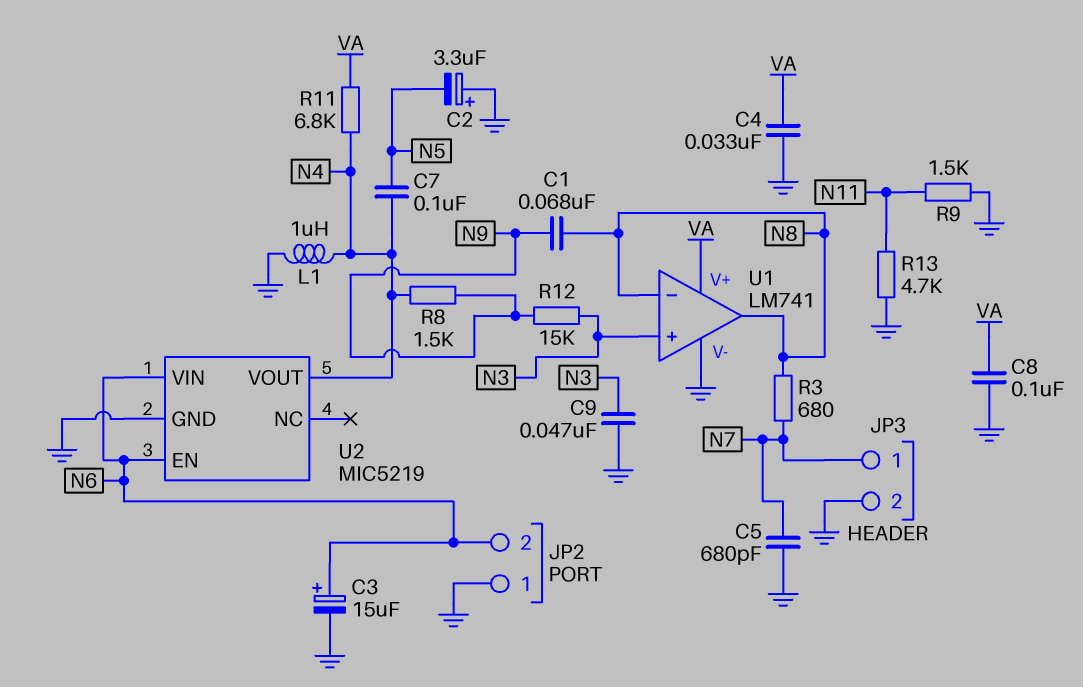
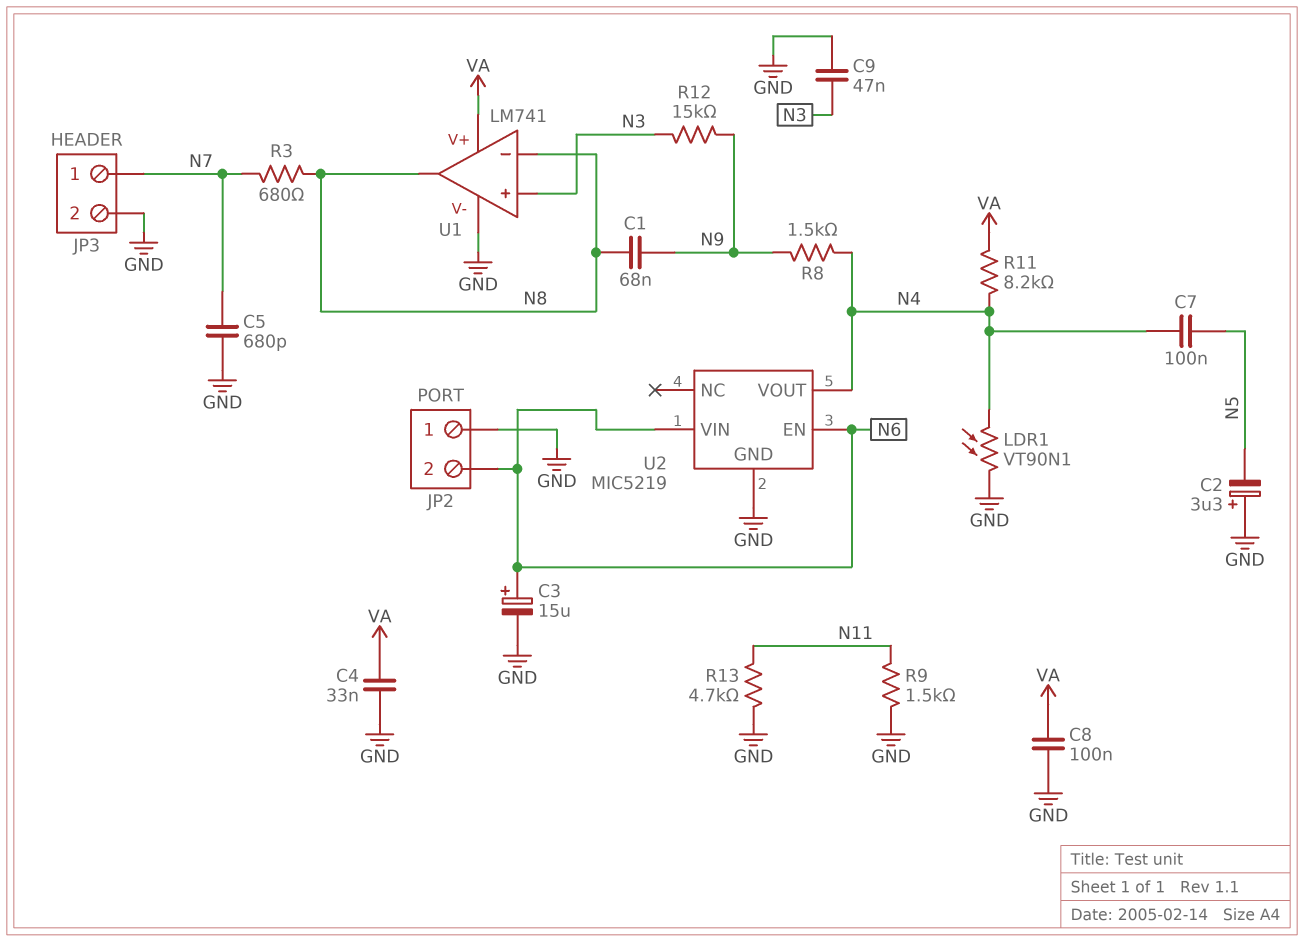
L1: 1uH (GND, N4) -> none
LDR1: none -> VT90N1 (GND, N4)
R11: 6.8k (N4, VA) -> 8.2k (N4, VA)

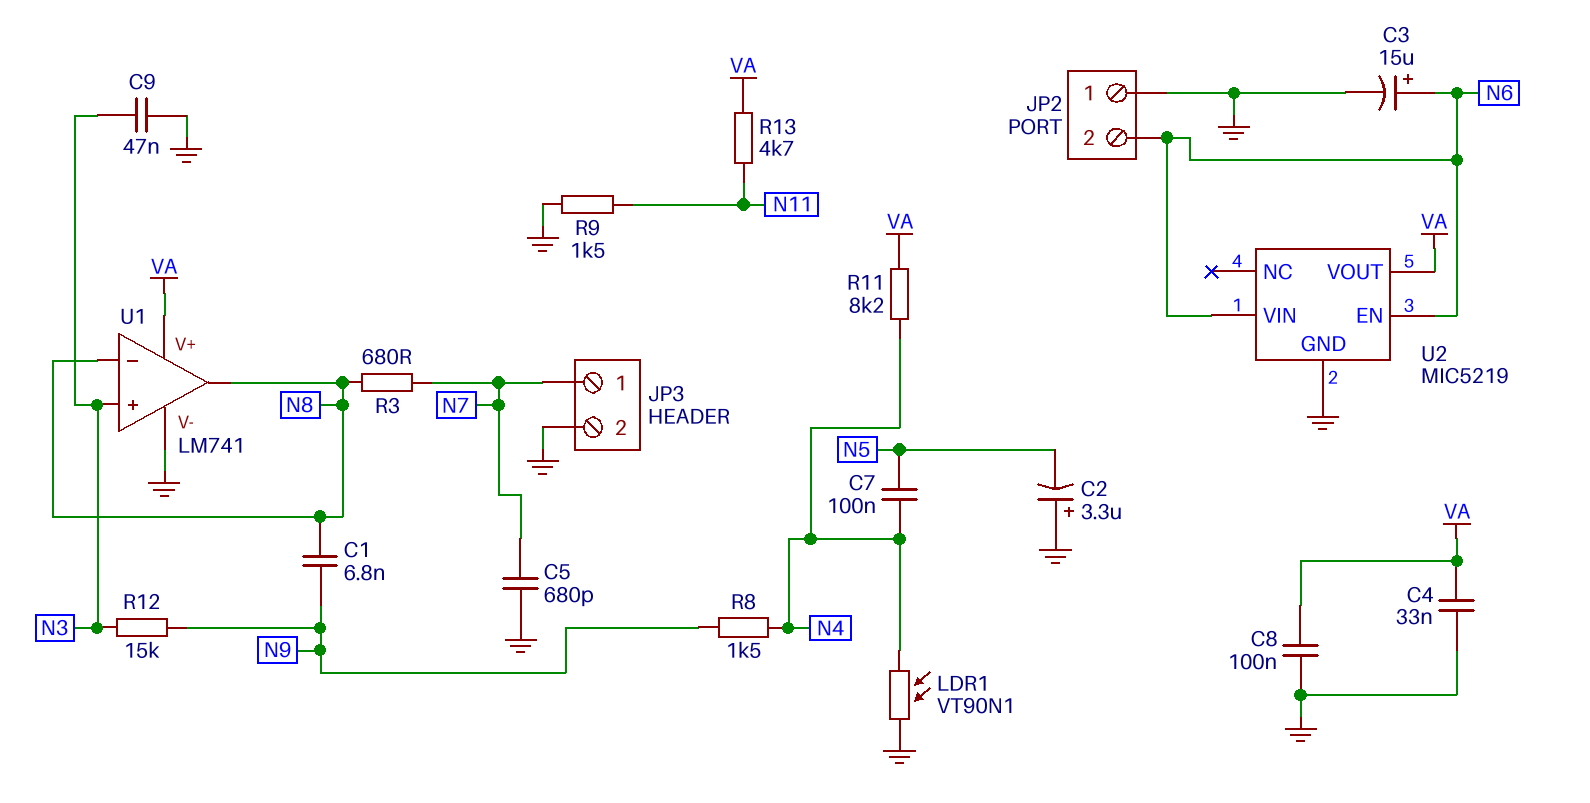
C1: 68nF (N8, N9) -> 6.8nF (N8, N9)
R13: 4.7k (GND, N11) -> 4.7k (N11, VA)
U2 pin VOUT: N4 -> VA

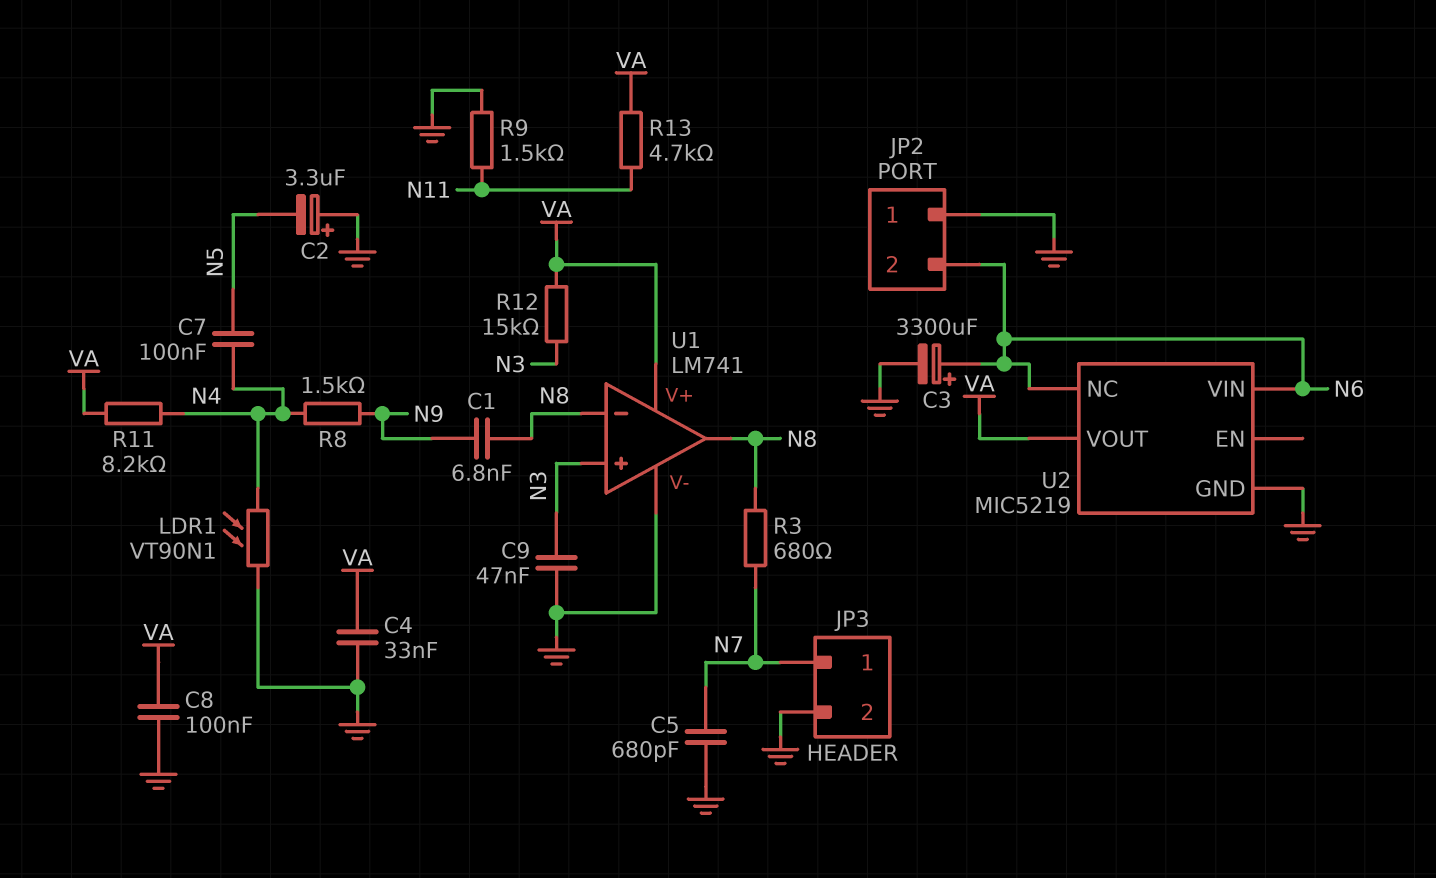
C3: 15uF (plus N6, minus GND) -> 3300uF (plus N6, minus GND)
R12: 15k (N3, N9) -> 15k (N3, VA)
U2 pin EN: N6 -> none
U2 pin NC: none -> N6

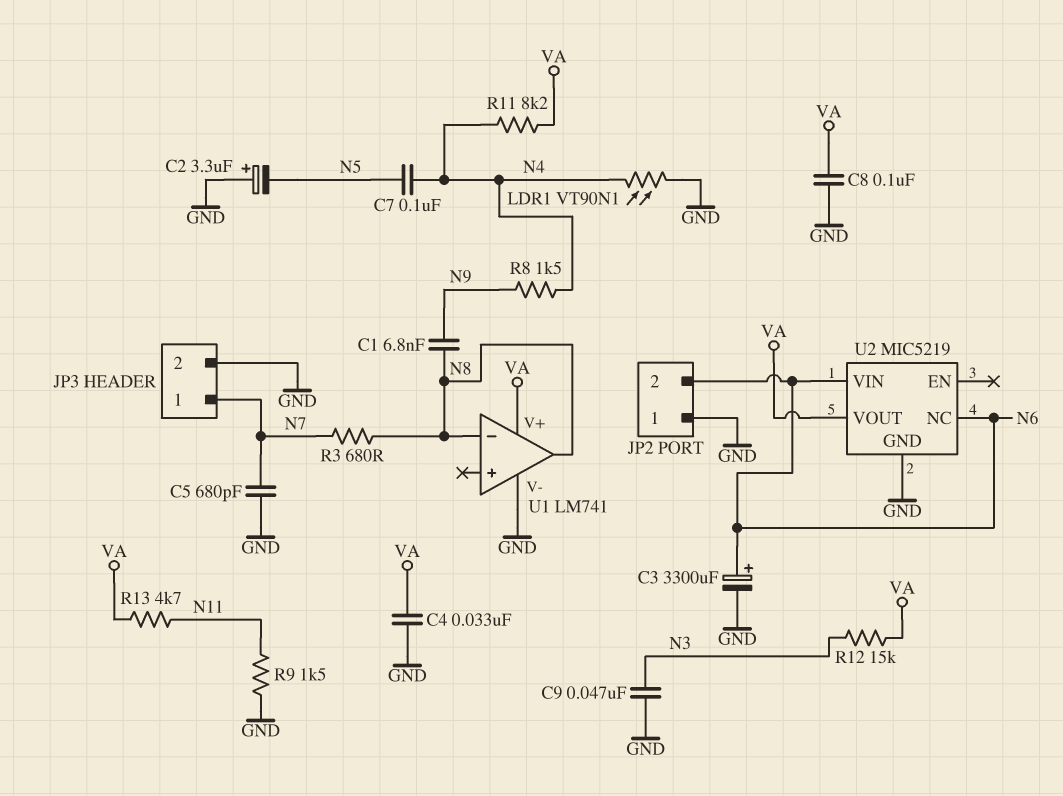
U1 pin in+: N3 -> none

